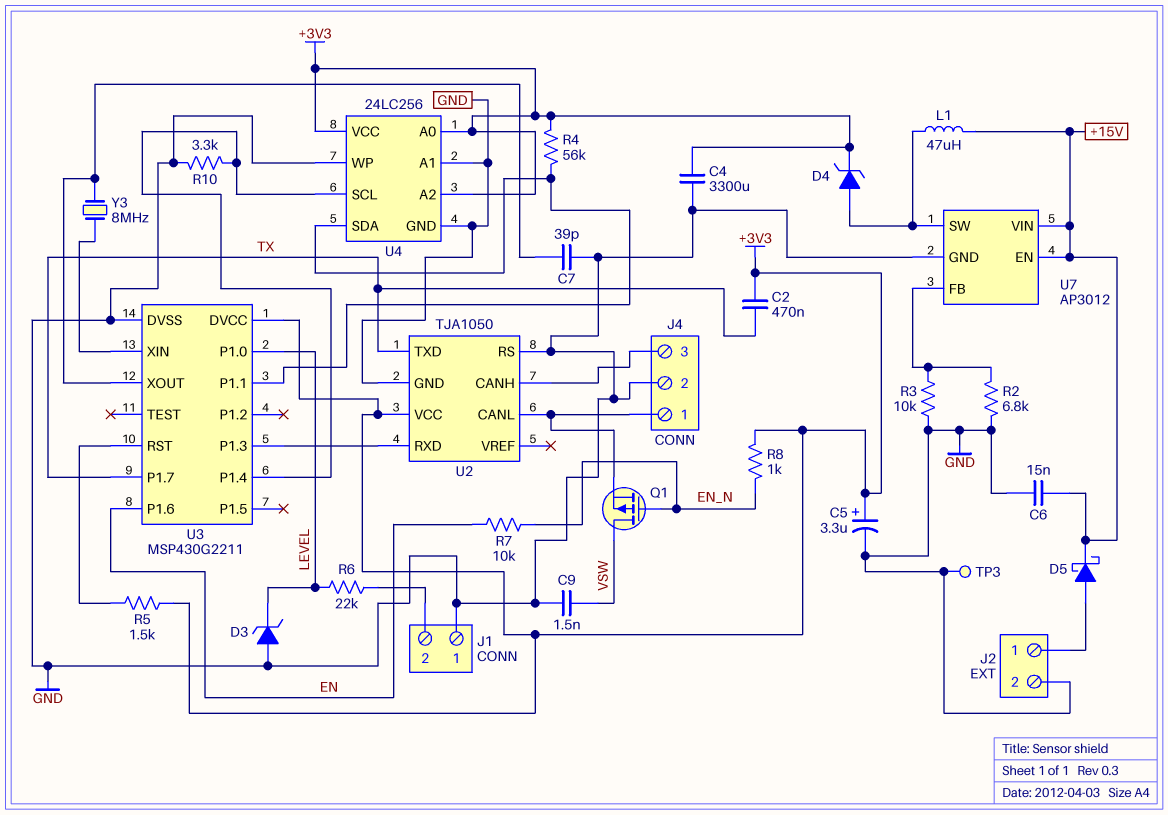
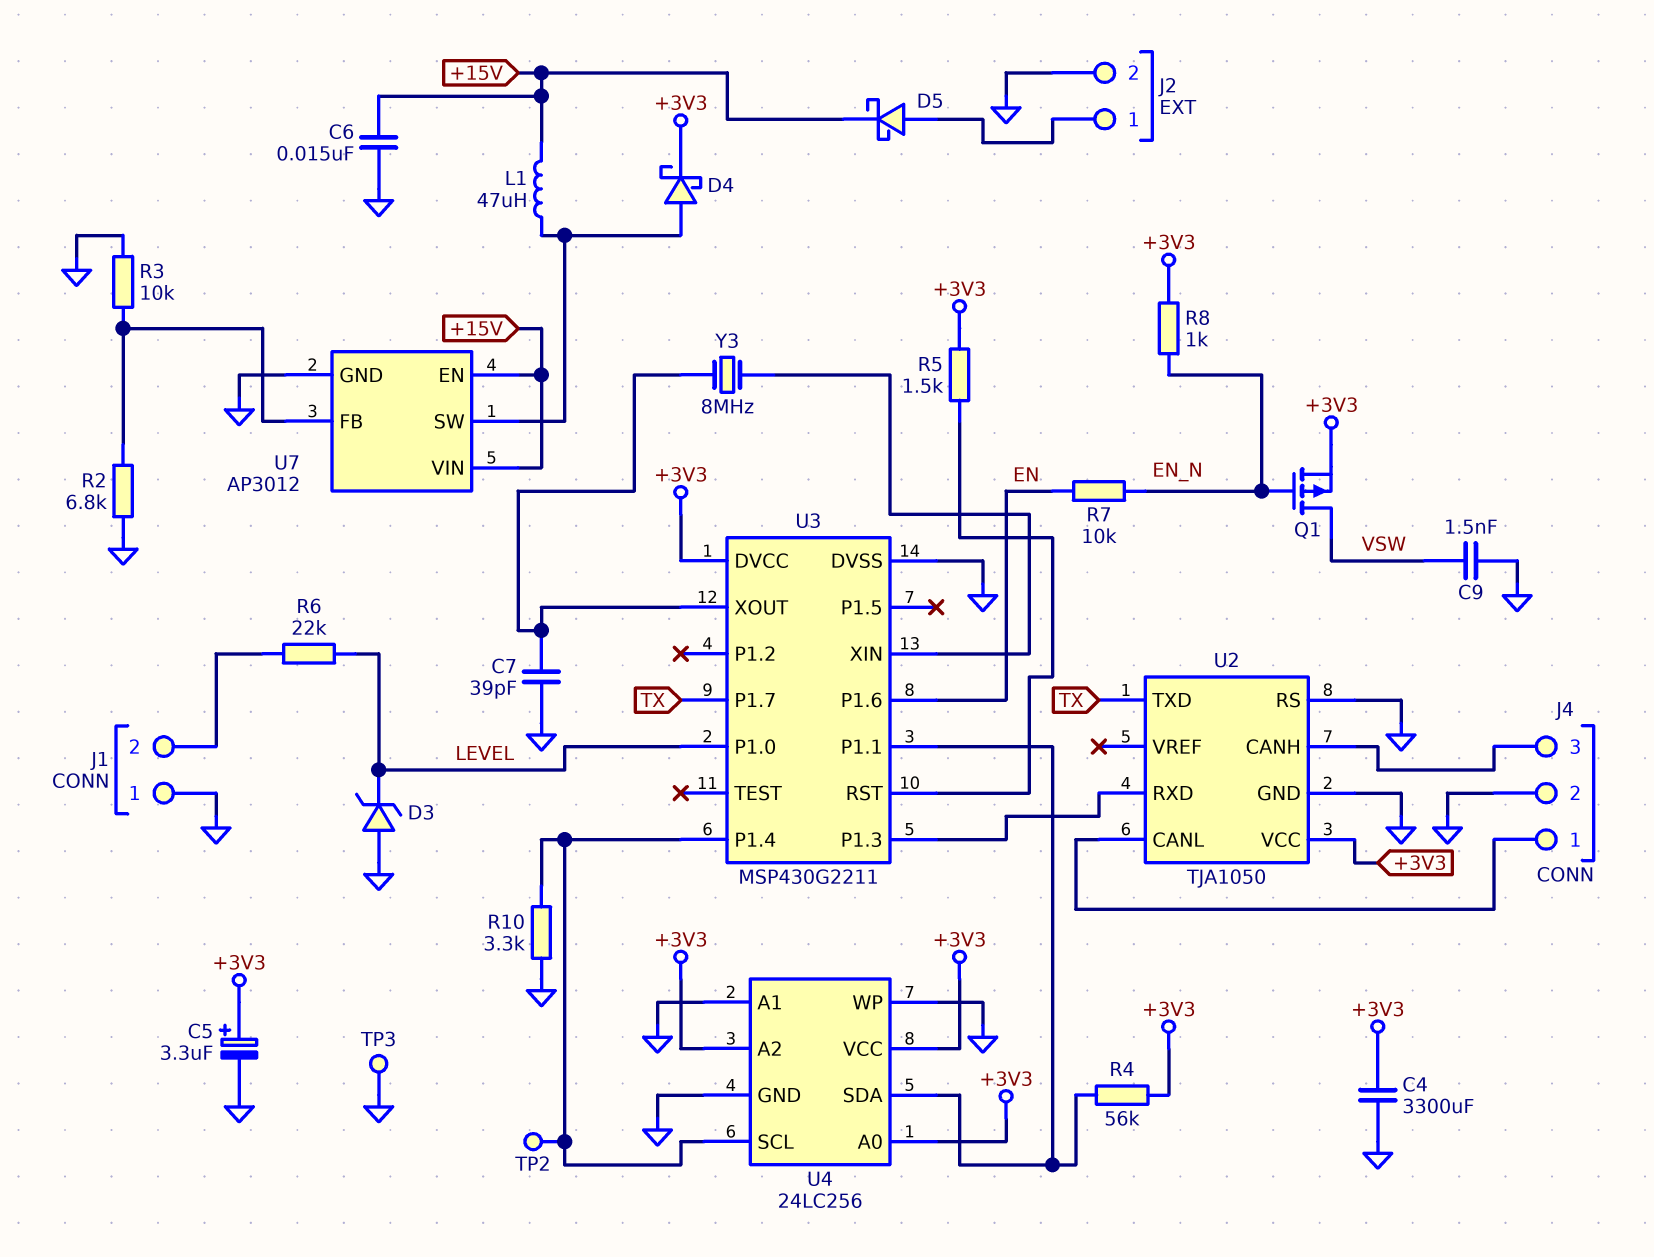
C2: 470nF (+3V3, TX) -> none
D4: zener (A U7/SW, K +3V3) -> schottky (A U7/SW, K +3V3)
Q1: PMOS (G EN_N, D VSW, S J4/1) -> PMOS (G EN_N, D VSW, S +3V3)
TP2: none -> test point (U3/P1.4)

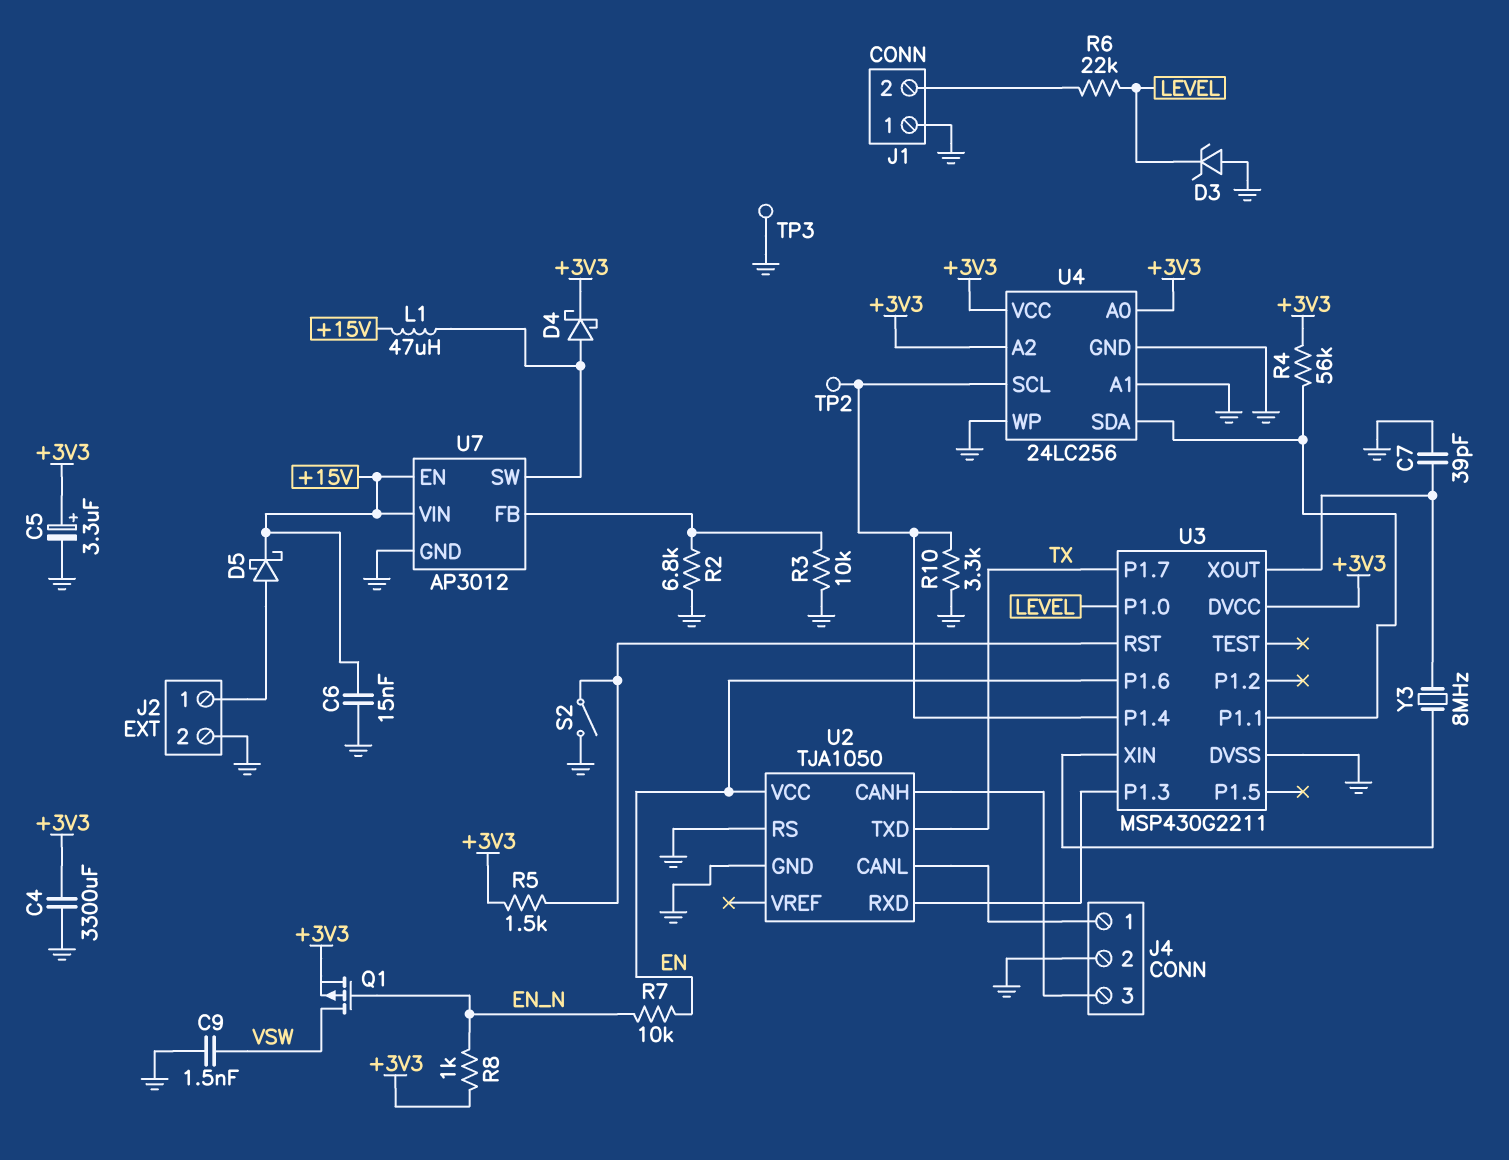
S2: none -> switch (GND, U3/RST)
U2 pin VCC: +3V3 -> EN

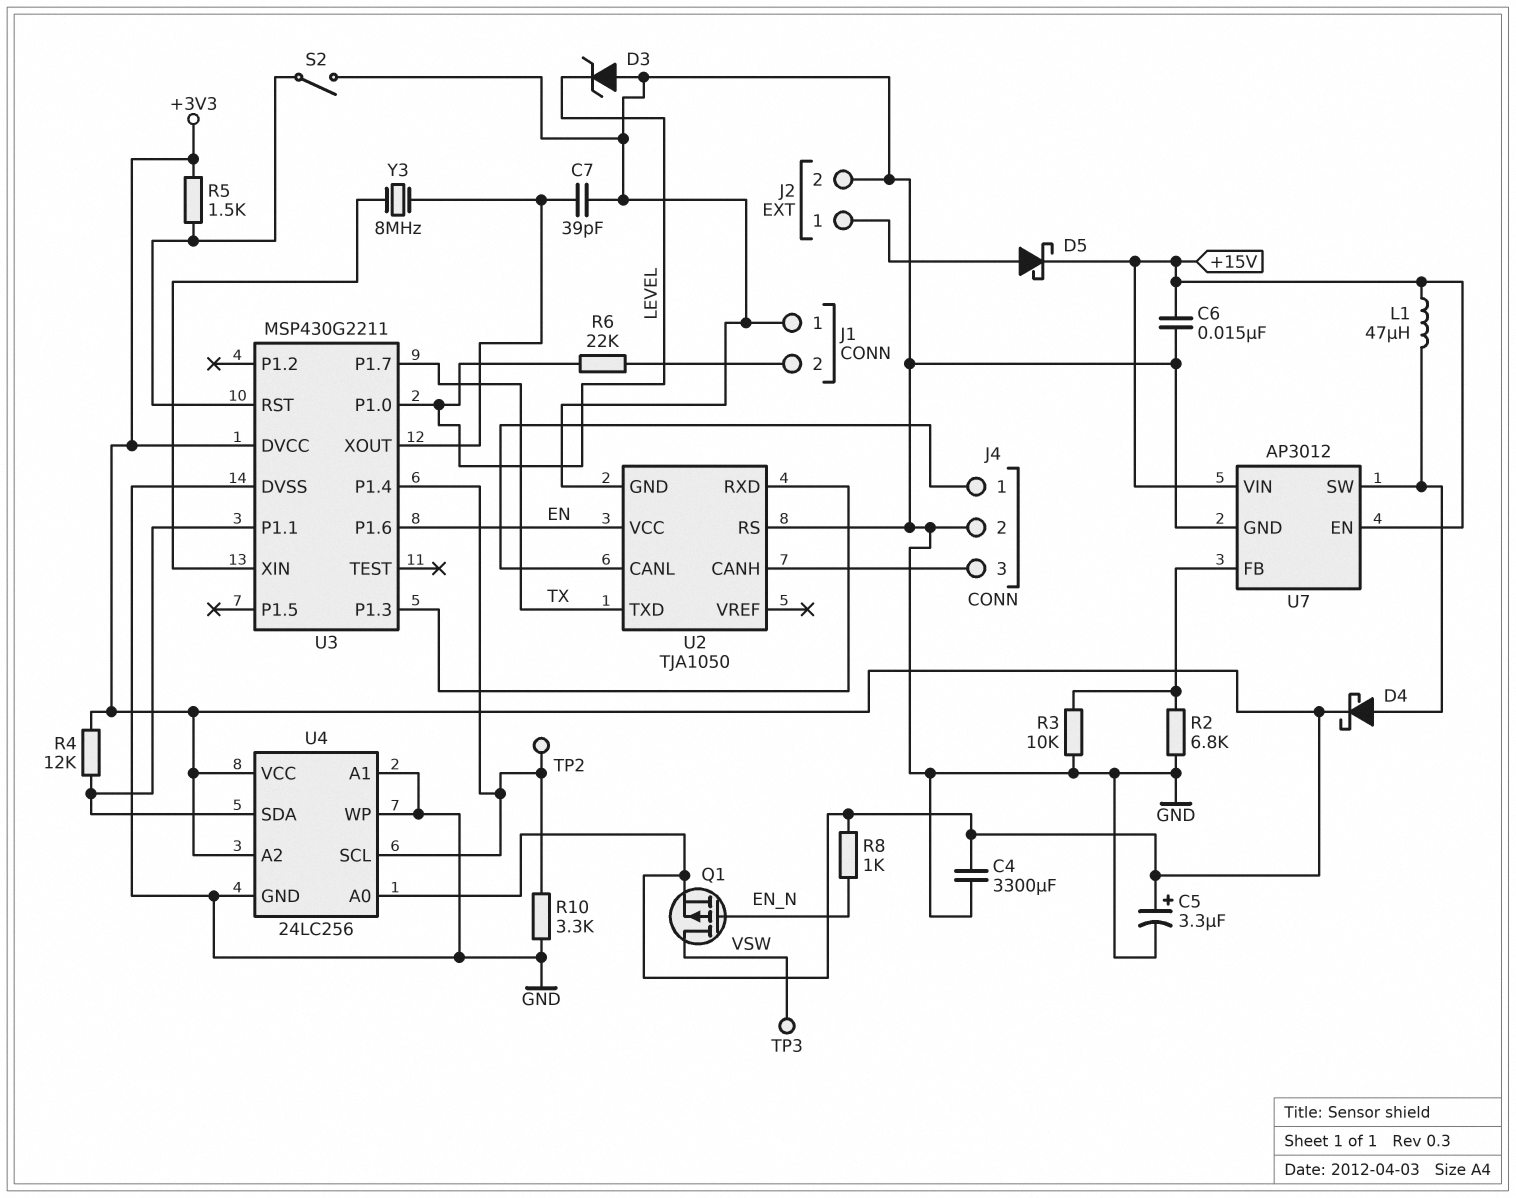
C9: 1.5nF (GND, VSW) -> none
R4: 56k (+3V3, U3/P1.1) -> 12k (+3V3, U3/P1.1)
R7: 10k (EN, EN_N) -> none
TP3: test point (GND) -> test point (VSW)

